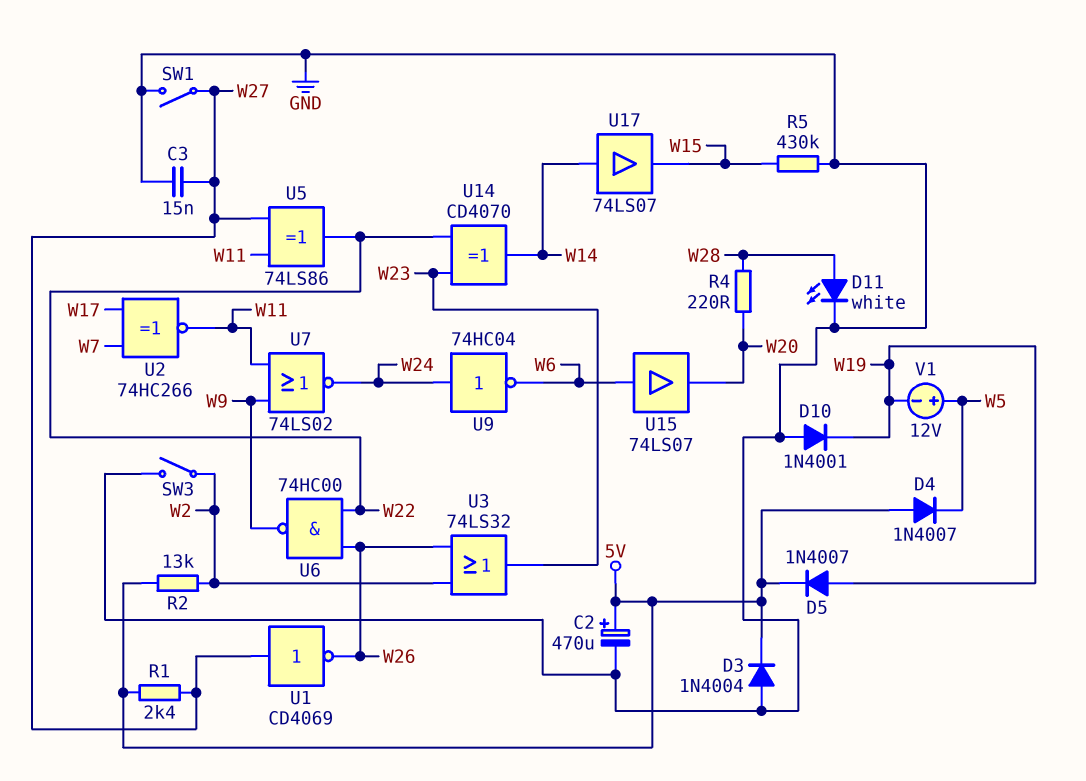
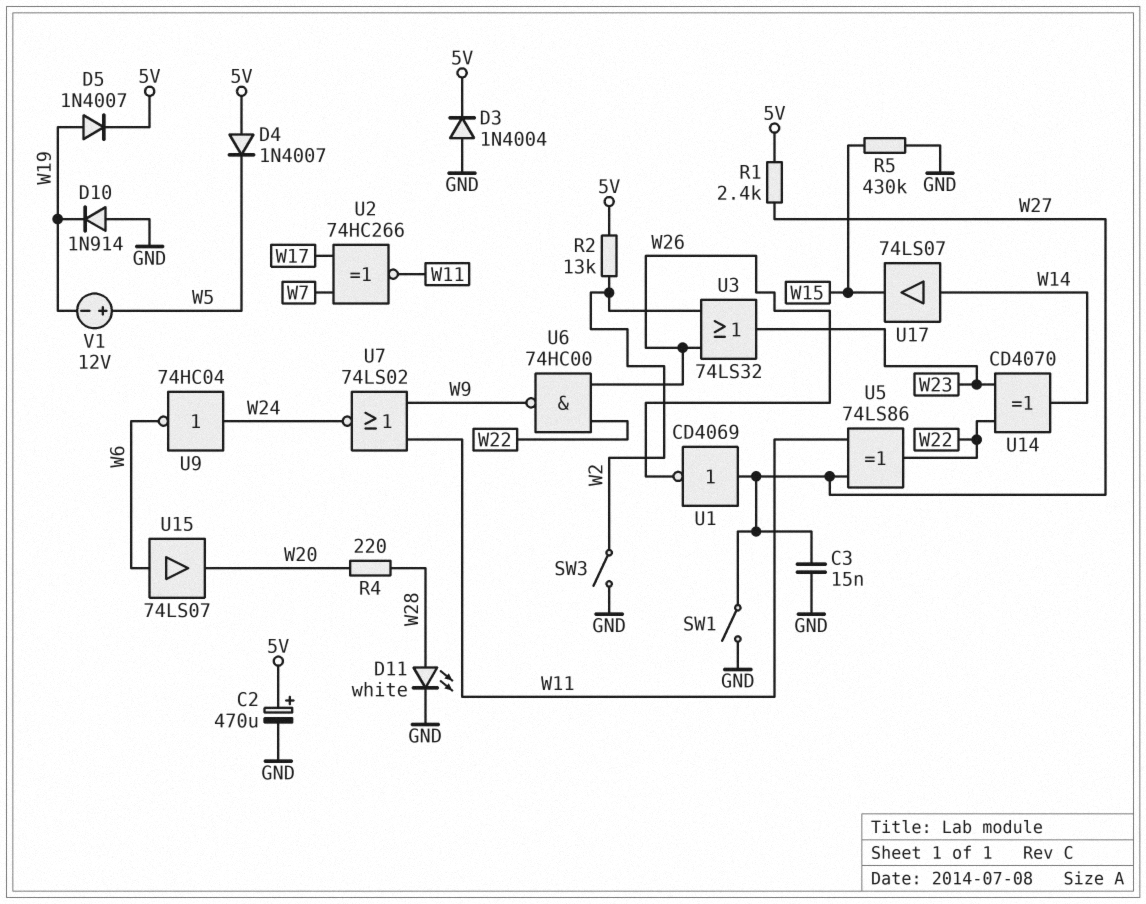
D10: diode 1N4001 (A GND, K W19) -> diode 1N914 (A GND, K W19)

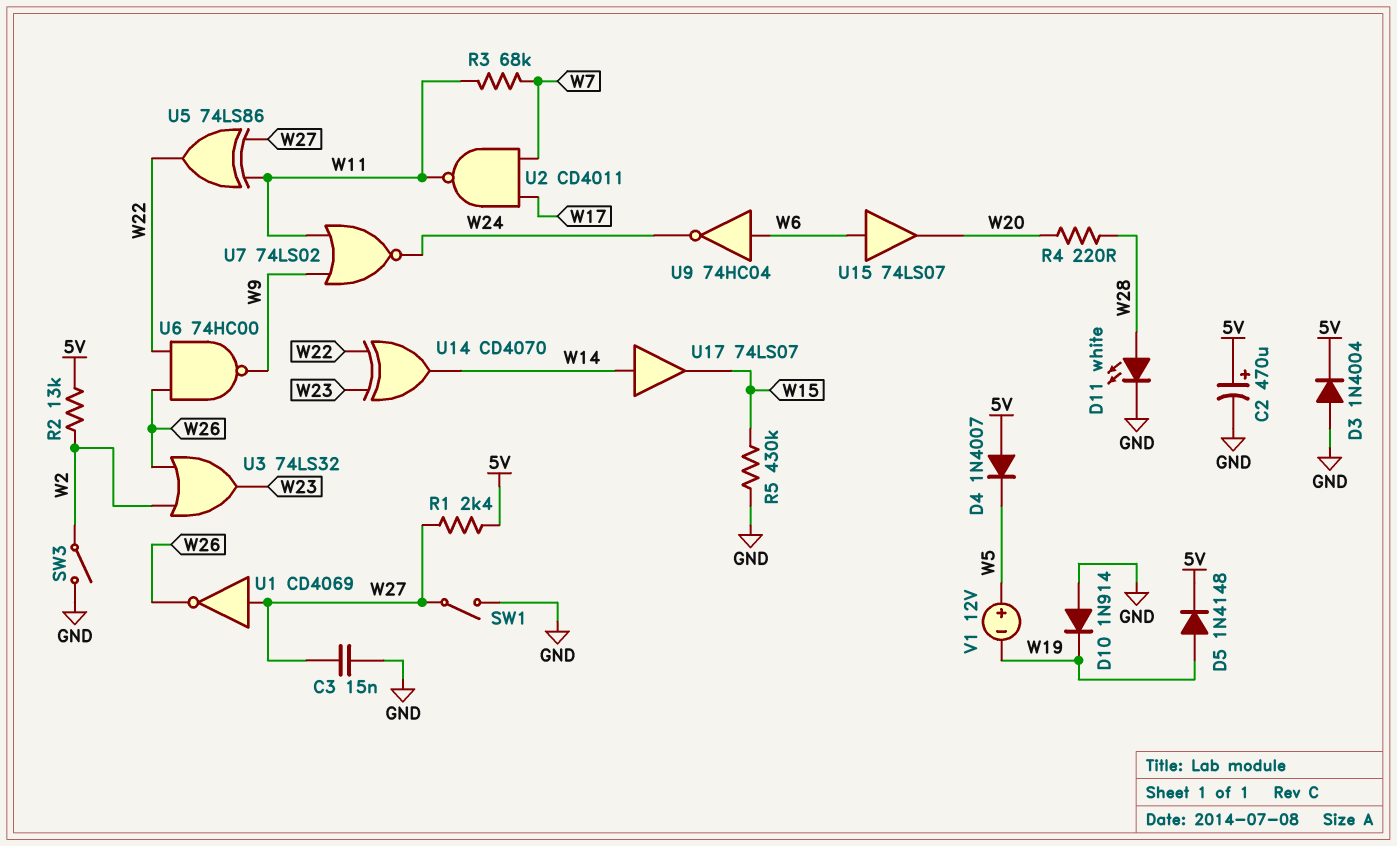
D5: diode 1N4007 (A W19, K 5V) -> diode 1N4148 (A W19, K 5V)
R3: none -> 68k (W7, W11)
U2: XNOR 74HC266 (in W7, in W17, out W11) -> NAND CD4011 (in W7, in W17, out W11)
U9: NOT 74HC04 (in W24, out W6) -> NOT 74HC04 (in W6, out W24)

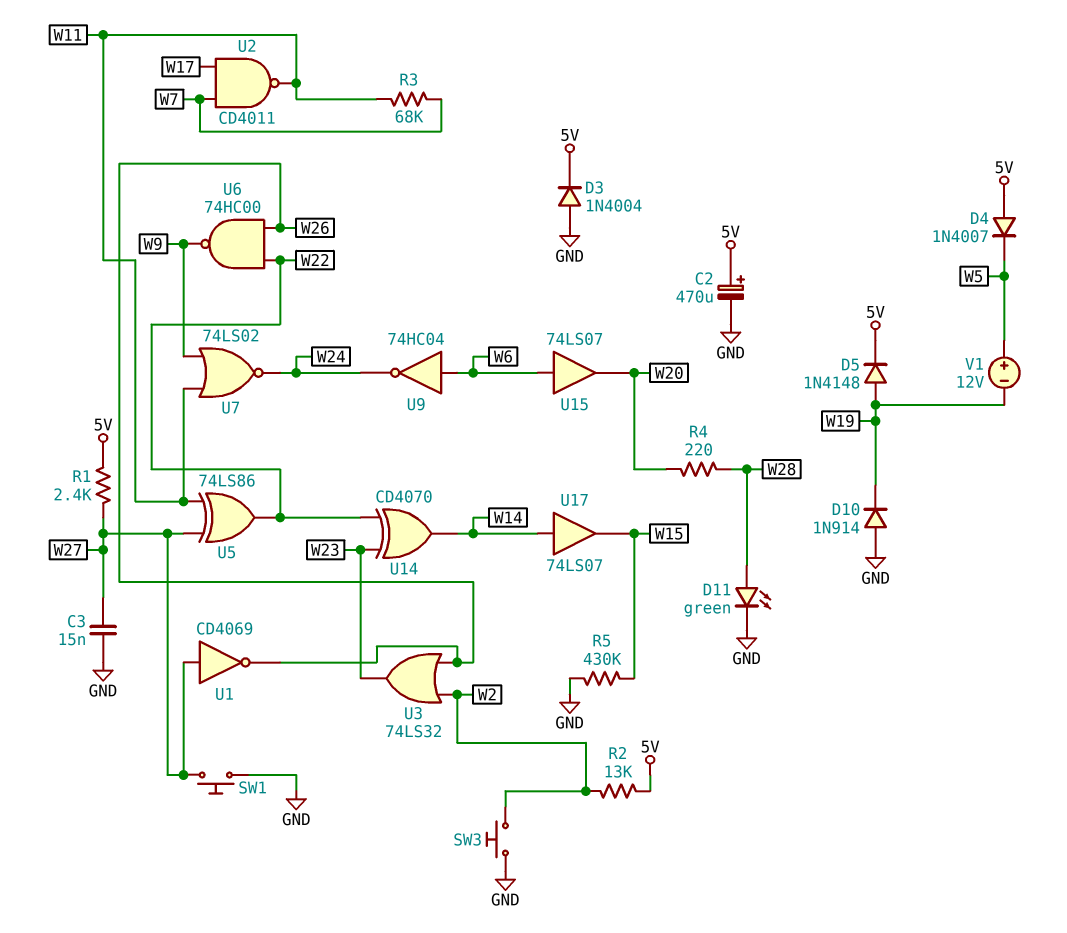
D11: LED white (A W28, K GND) -> LED green (A W28, K GND)
SW1: switch (GND, W27) -> button (GND, W27)
SW3: switch (GND, W2) -> button (GND, W2)

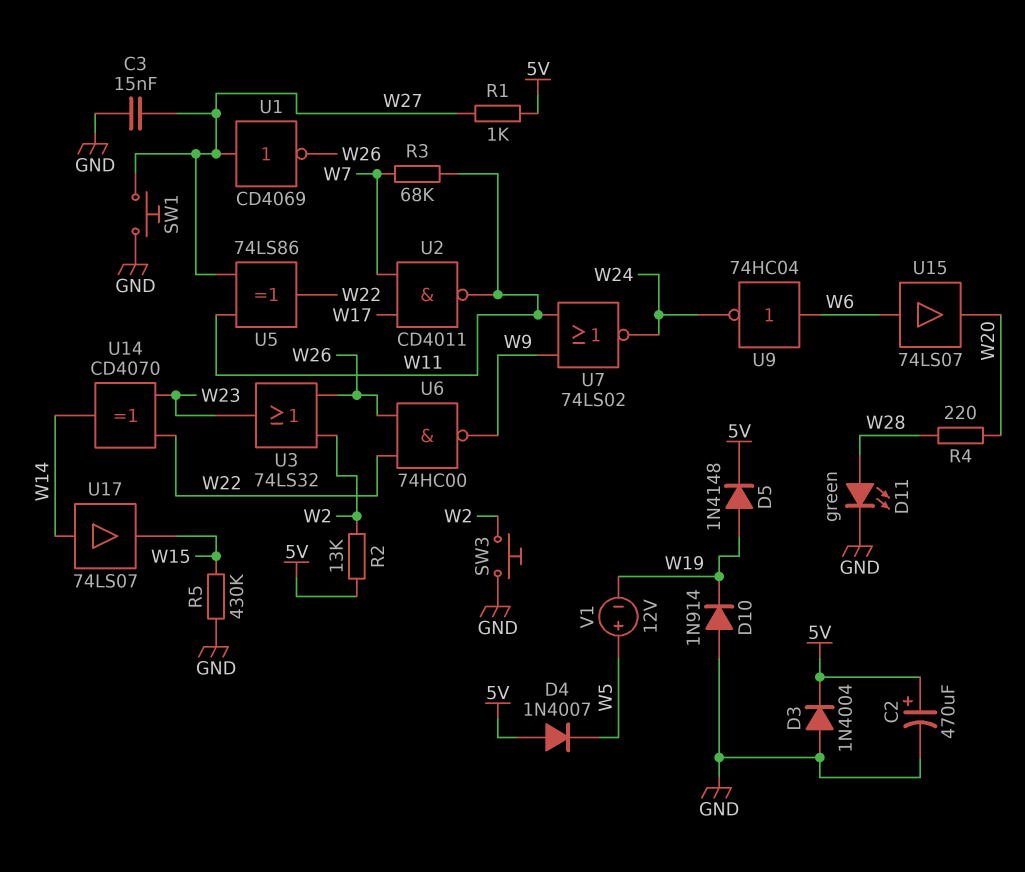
R1: 2.4k (5V, W27) -> 1k (5V, W27)

